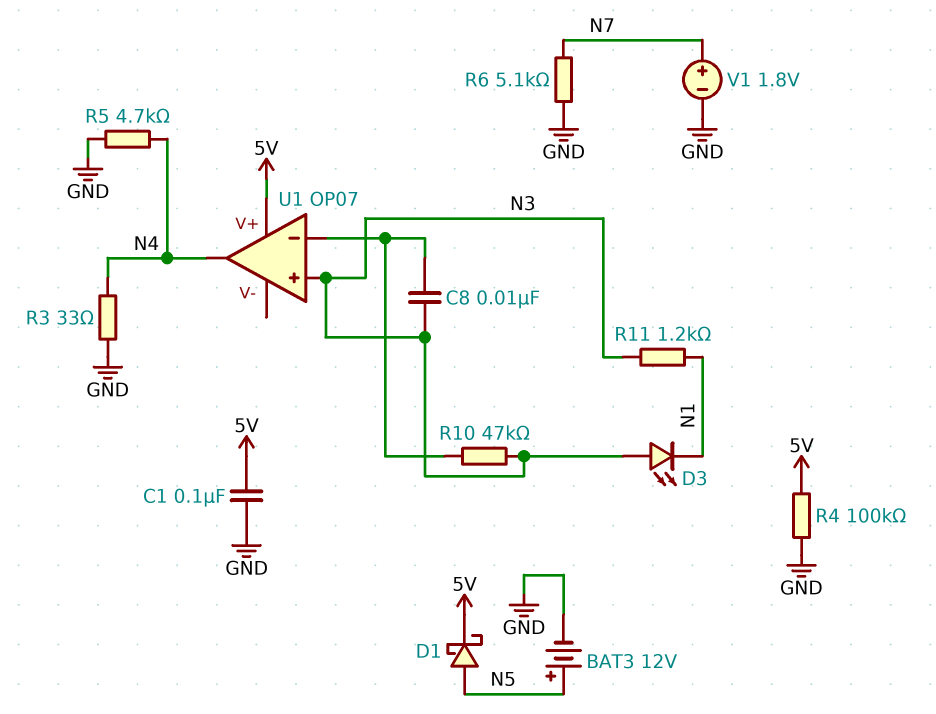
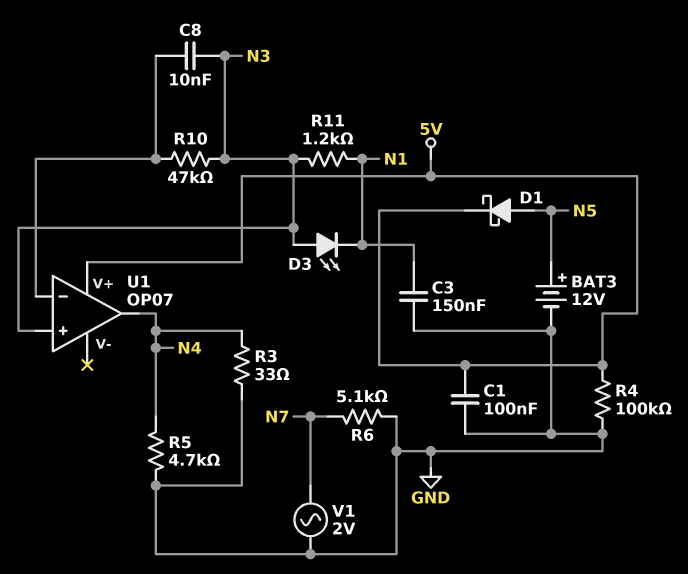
C3: none -> 150nF (GND, N1)
V1: 1.8V (plus N7, minus GND) -> AC 2V (GND, N7)

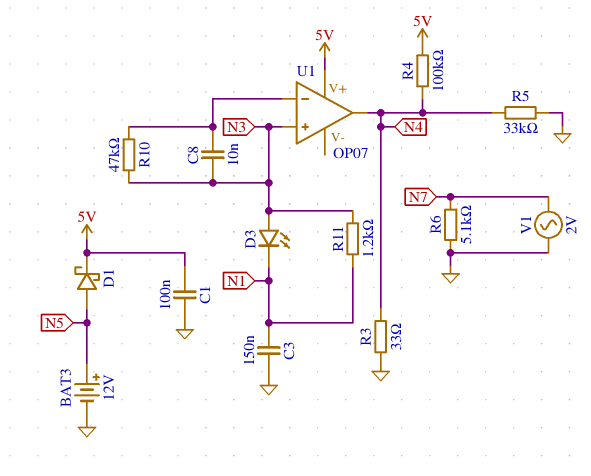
R4: 100k (5V, GND) -> 100k (5V, N4)
R5: 4.7k (GND, N4) -> 33k (GND, N4)

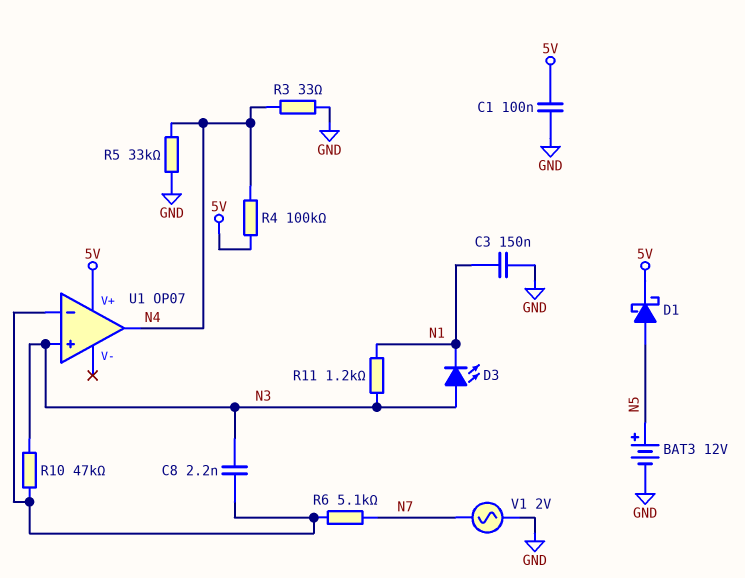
C8: 10nF (N3, U1/in-) -> 2.2nF (N3, U1/in-)
R6: 5.1k (GND, N7) -> 5.1k (N7, U1/in-)

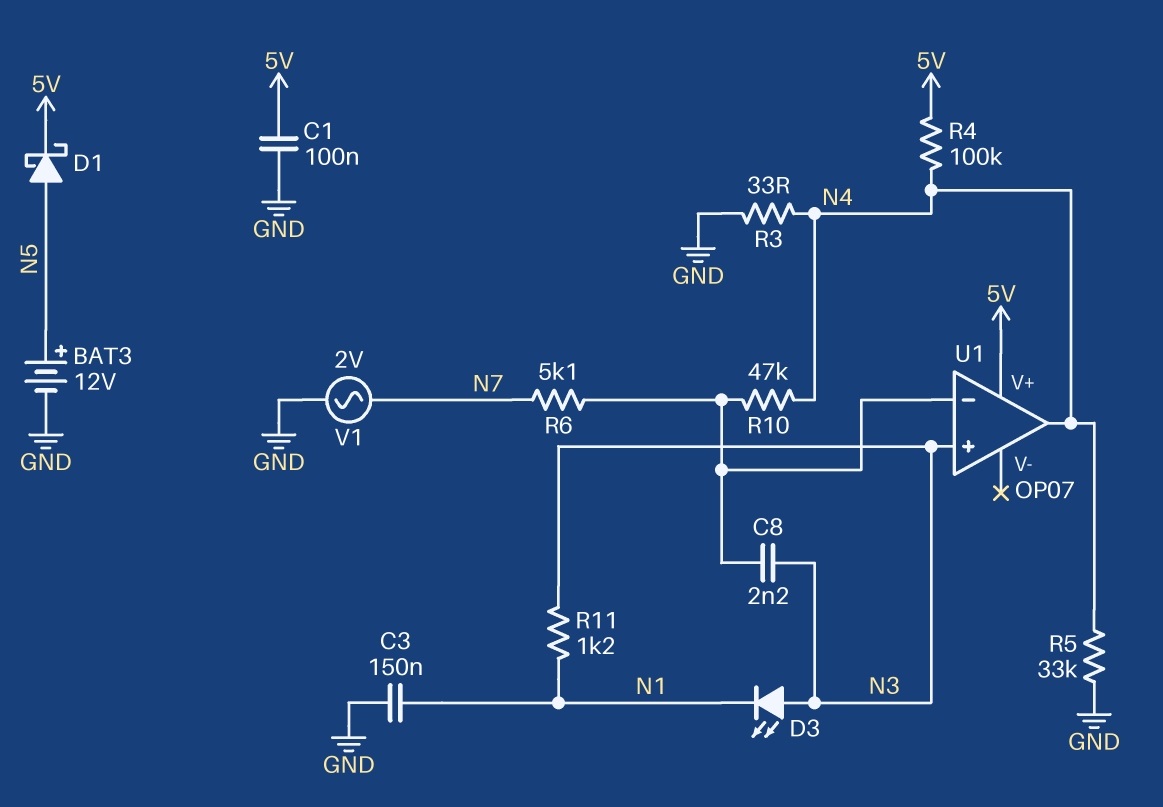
R10: 47k (N3, U1/in-) -> 47k (N4, U1/in-)

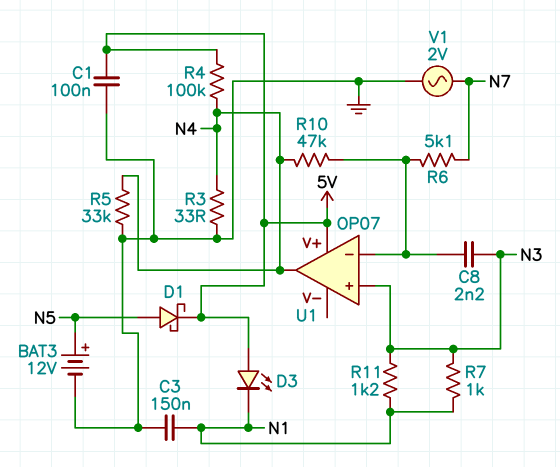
D3: LED (A N3, K N1) -> LED (A 5V, K N1)
R7: none -> 1k (N1, N3)

